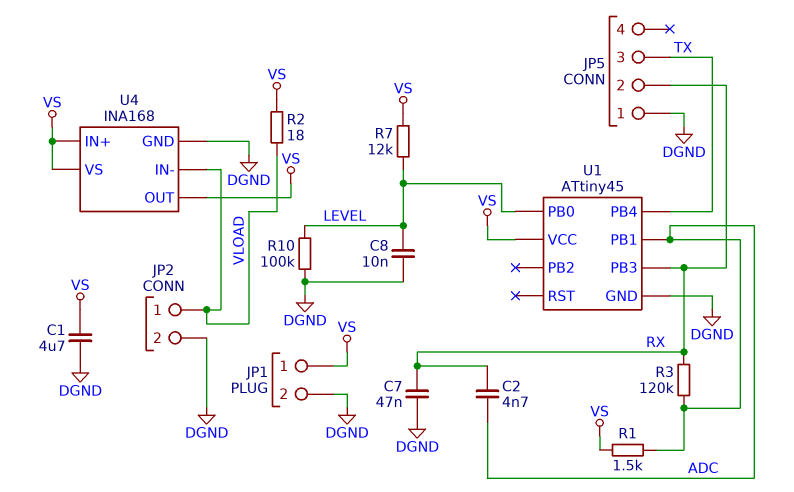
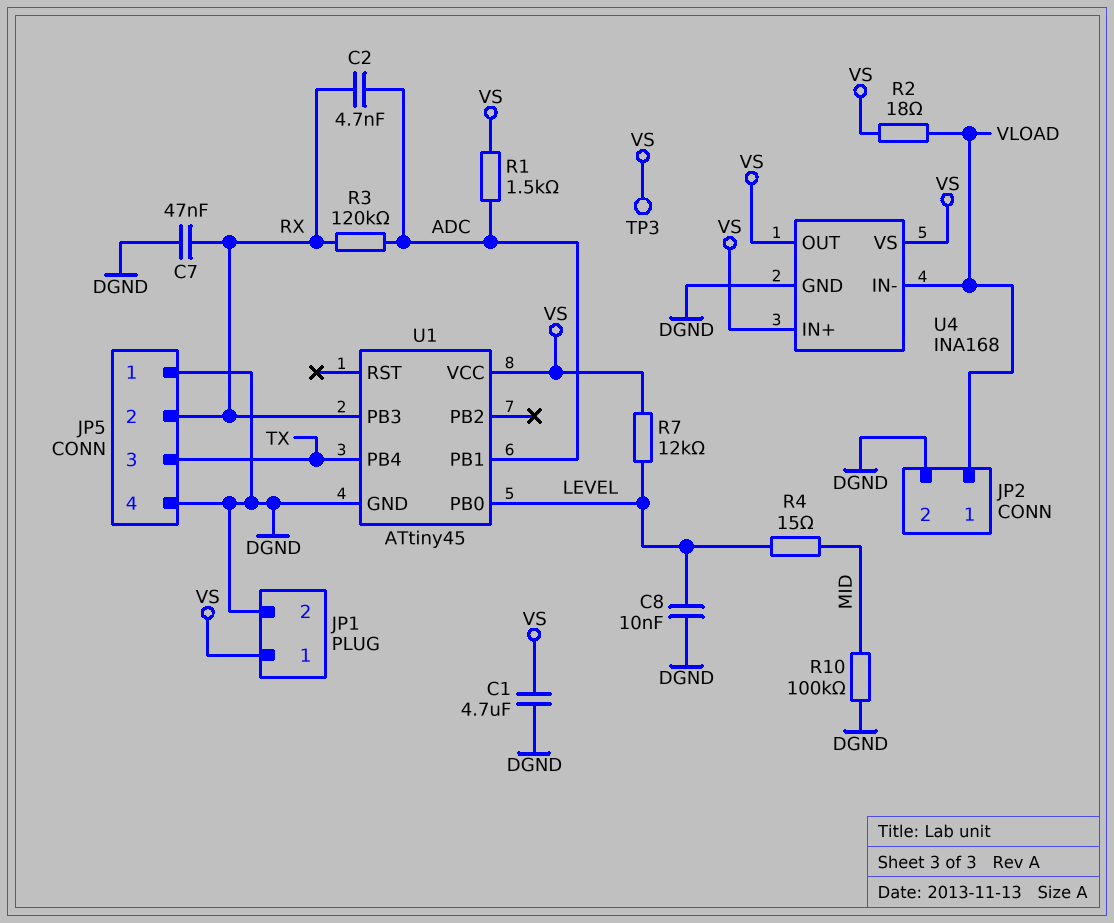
JP5 pin 4: none -> DGND
R4: none -> 15 (LEVEL, MID)
R10: 100k (DGND, LEVEL) -> 100k (DGND, MID)
TP3: none -> test point (VS)

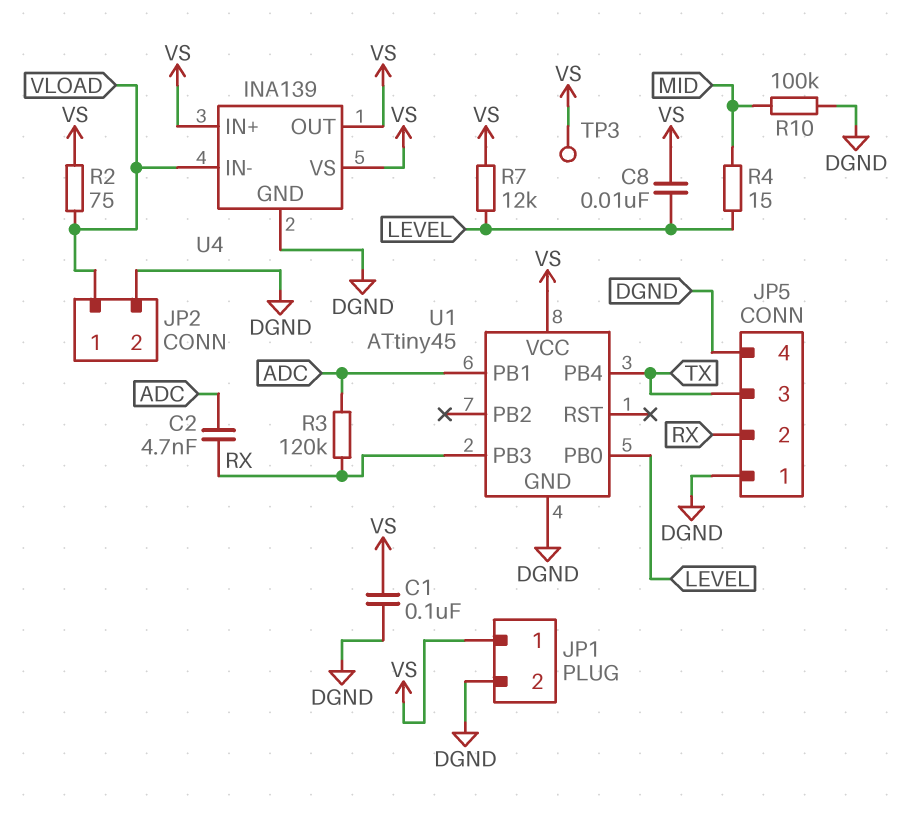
C1: 4.7uF (DGND, VS) -> 100nF (DGND, VS)
C7: 47nF (DGND, RX) -> none
C8: 10nF (DGND, LEVEL) -> 10nF (LEVEL, VS)
R1: 1.5k (ADC, VS) -> none
R2: 18 (VLOAD, VS) -> 75 (VLOAD, VS)
U4: INA168 -> INA139

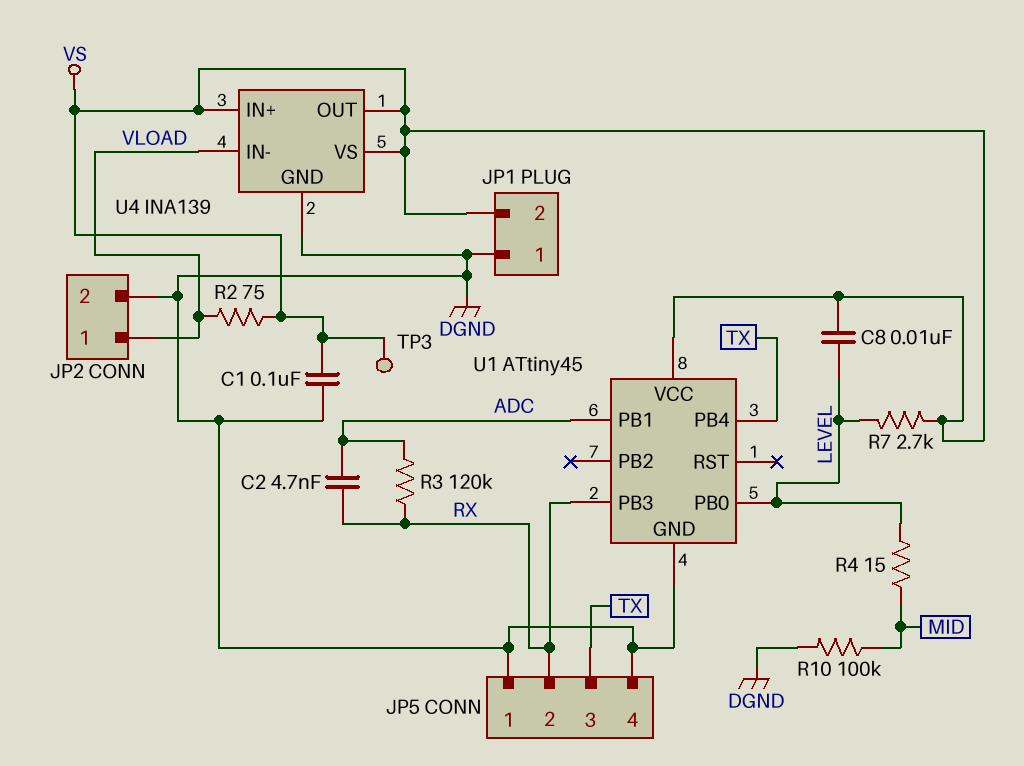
JP1 pin 1: VS -> DGND
JP1 pin 2: DGND -> VS
R7: 12k (LEVEL, VS) -> 2.7k (LEVEL, VS)

